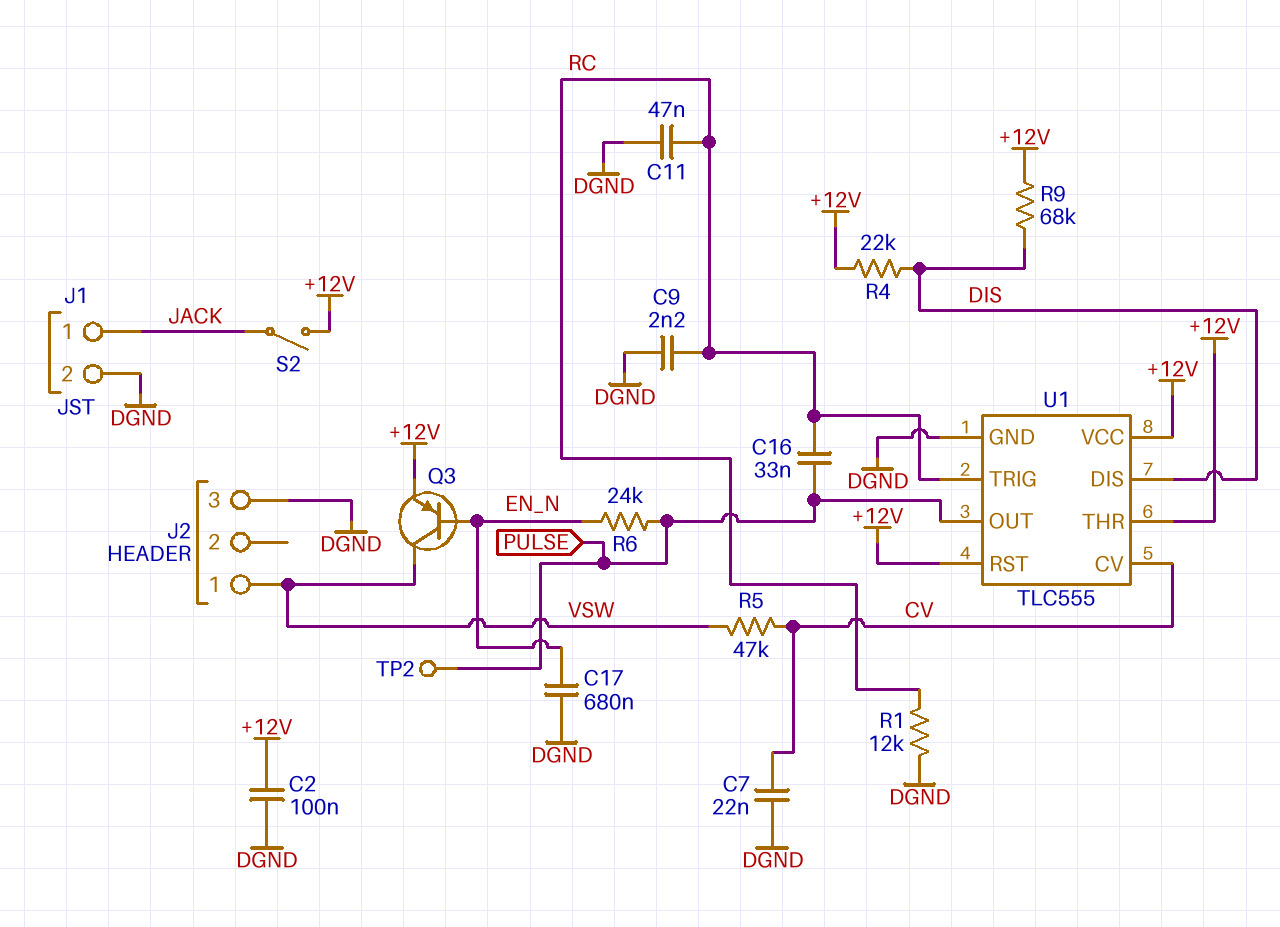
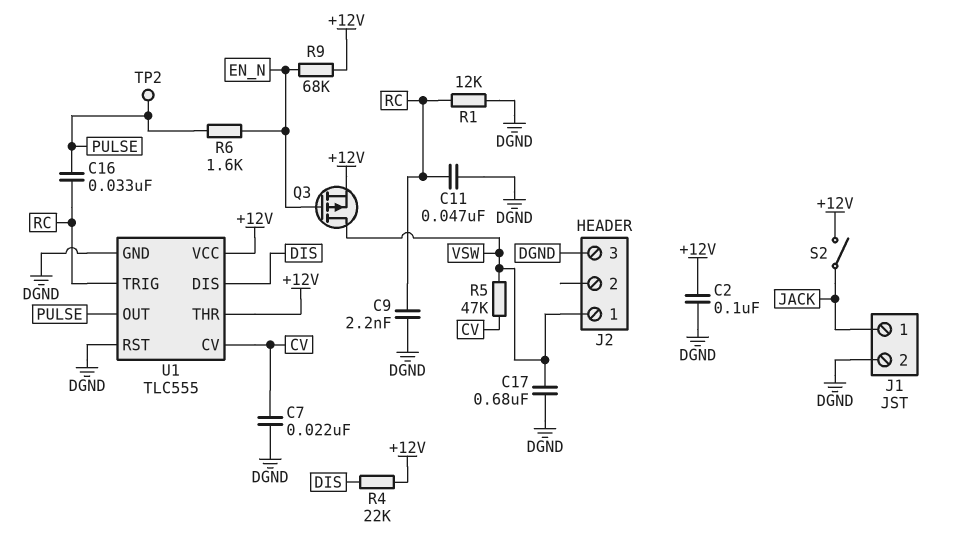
C17: 680nF (DGND, EN_N) -> 680nF (DGND, VSW)
Q3: PNP (B EN_N, C VSW, E +12V) -> PMOS (G EN_N, D VSW, S +12V)
R6: 24k (EN_N, PULSE) -> 1.6k (EN_N, PULSE)
R9: 68k (+12V, DIS) -> 68k (+12V, EN_N)
U1 pin RST: +12V -> DGND

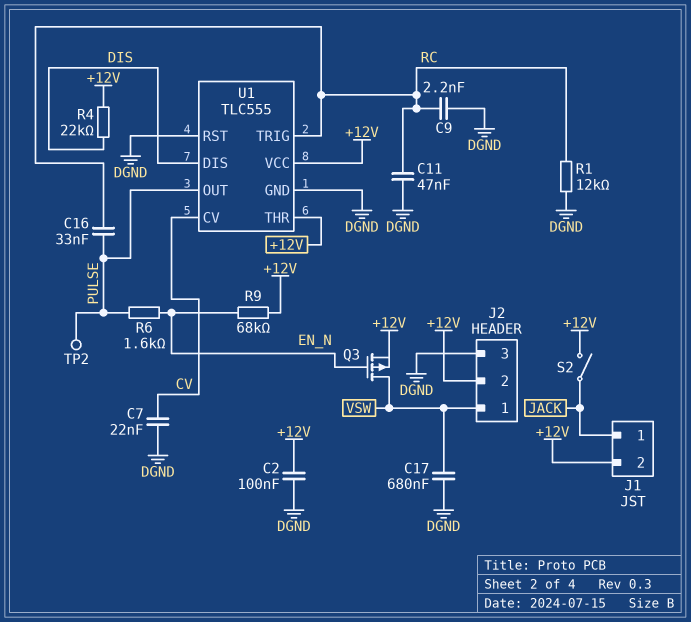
J1 pin 2: DGND -> +12V
J2 pin 2: none -> +12V
R5: 47k (CV, VSW) -> none

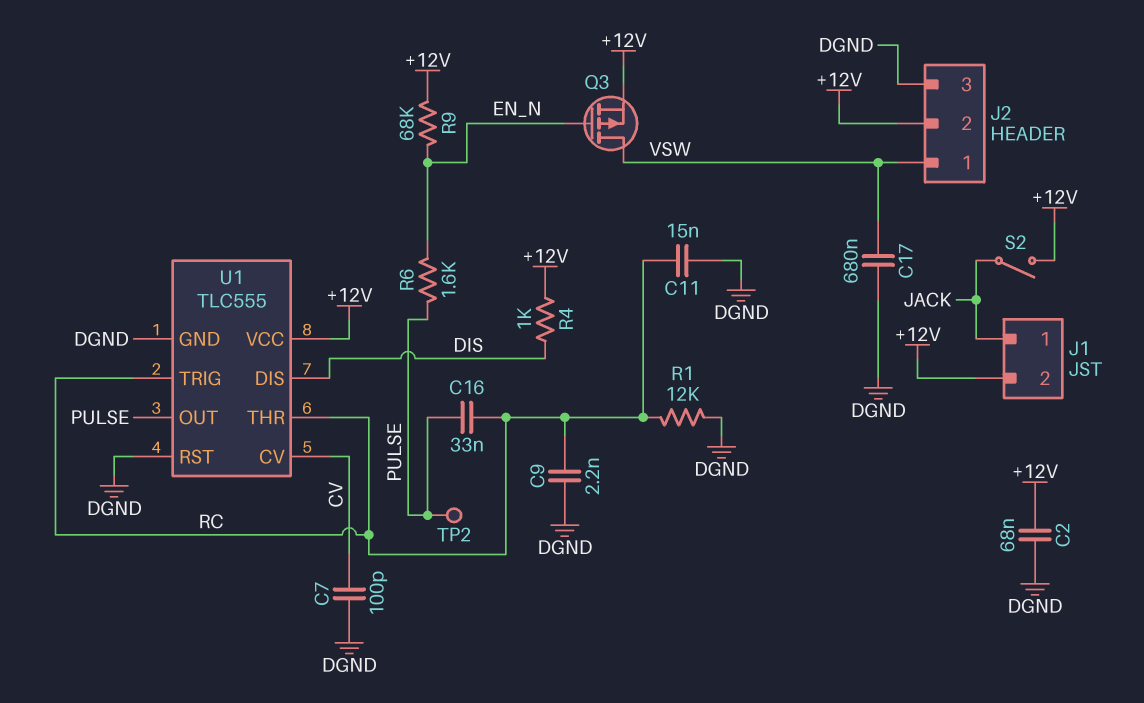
C2: 100nF (+12V, DGND) -> 68nF (+12V, DGND)
C7: 22nF (CV, DGND) -> 100pF (CV, DGND)
C11: 47nF (DGND, RC) -> 15nF (DGND, RC)
R4: 22k (+12V, DIS) -> 1k (+12V, DIS)
U1 pin THR: +12V -> RC

